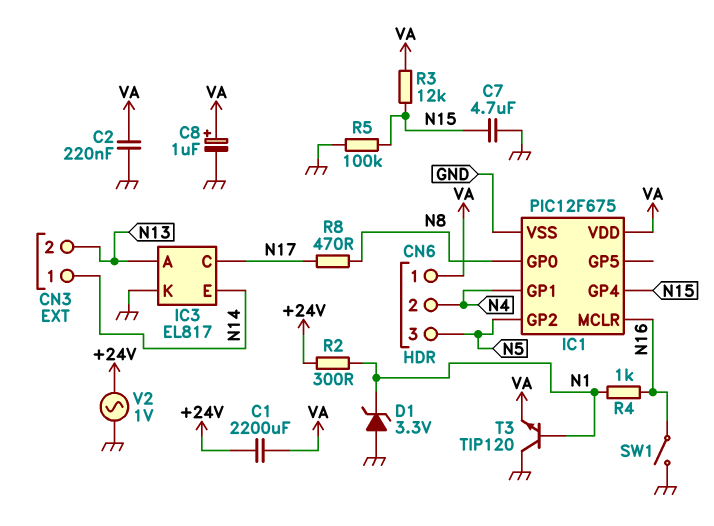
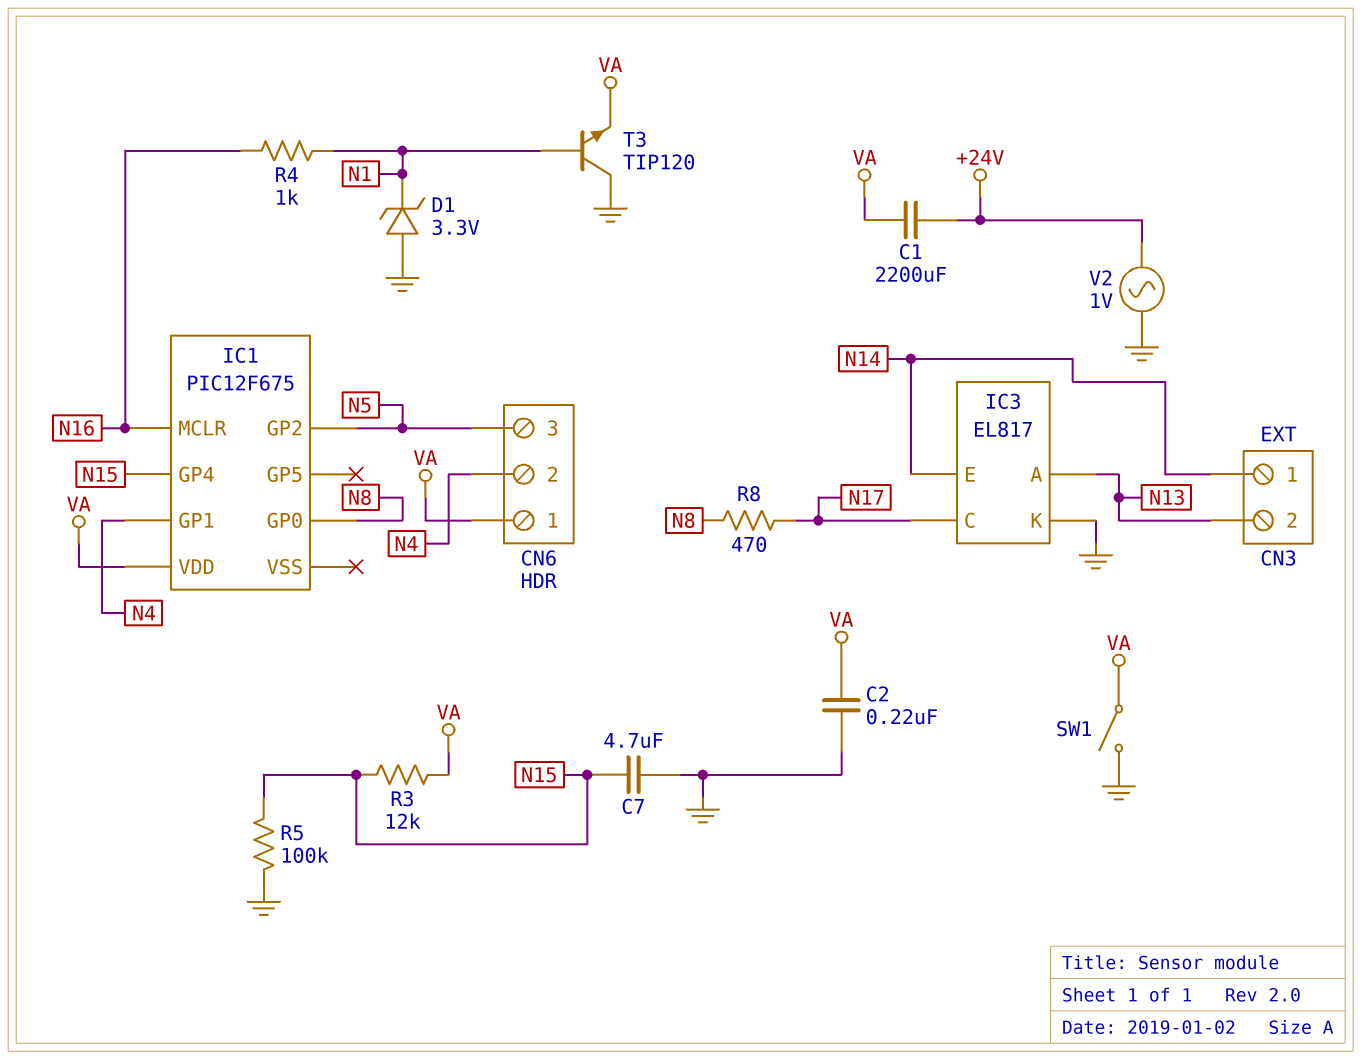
C8: 1uF (plus VA, minus GND) -> none
IC1 pin VSS: GND -> none
R2: 300 (+24V, N1) -> none
SW1: switch (GND, N16) -> switch (GND, VA)

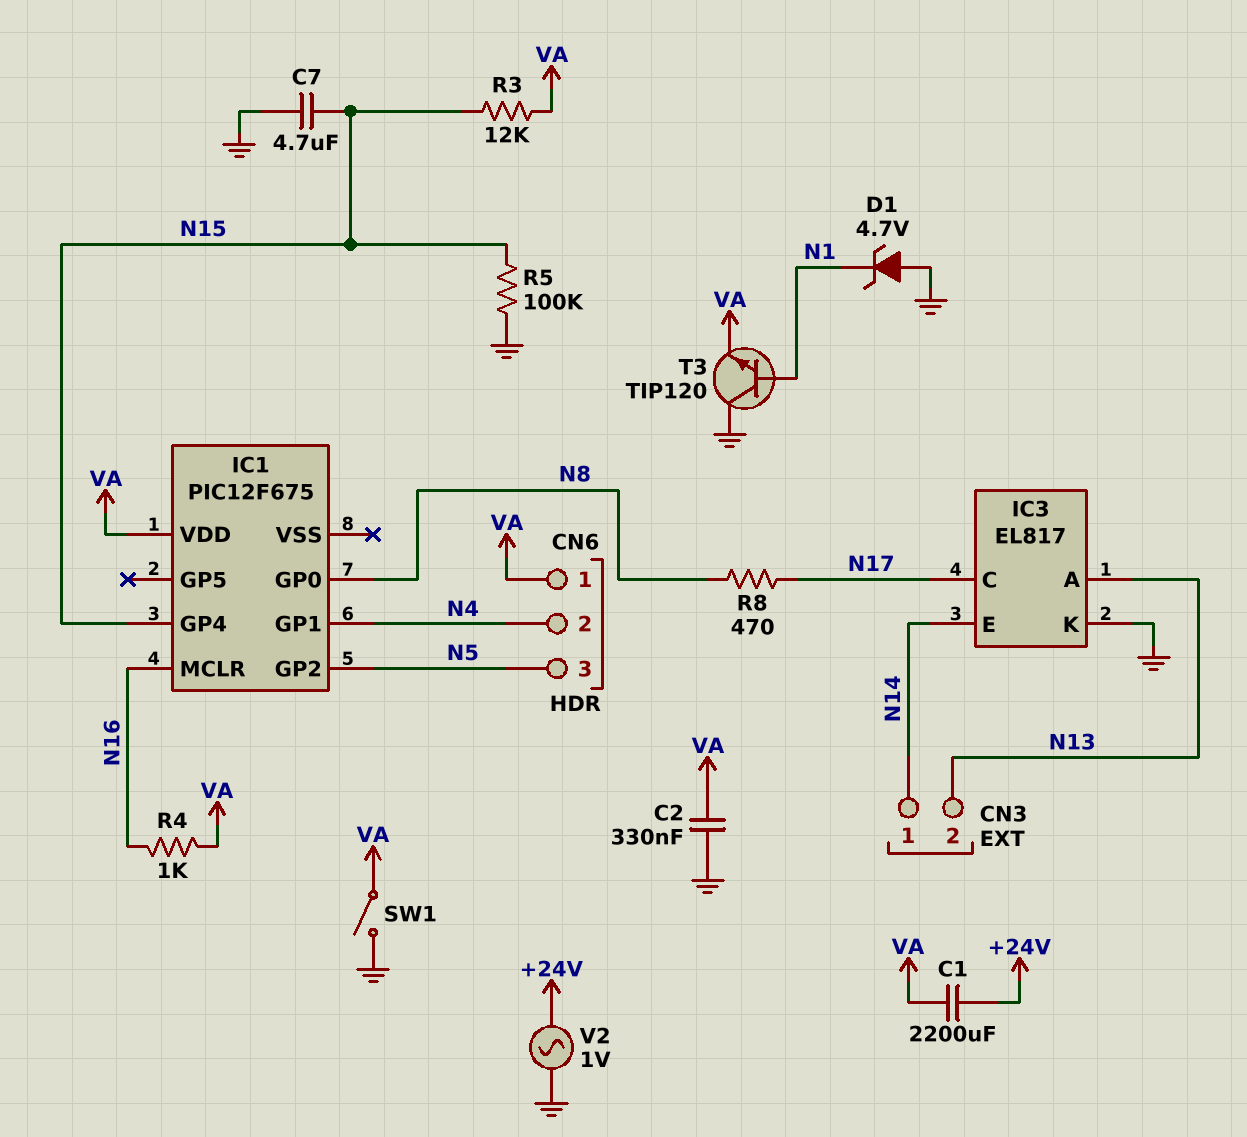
C2: 220nF (GND, VA) -> 330nF (GND, VA)
D1: zener 3.3V (A GND, K N1) -> zener 4.7V (A GND, K N1)
R4: 1k (N1, N16) -> 1k (N16, VA)

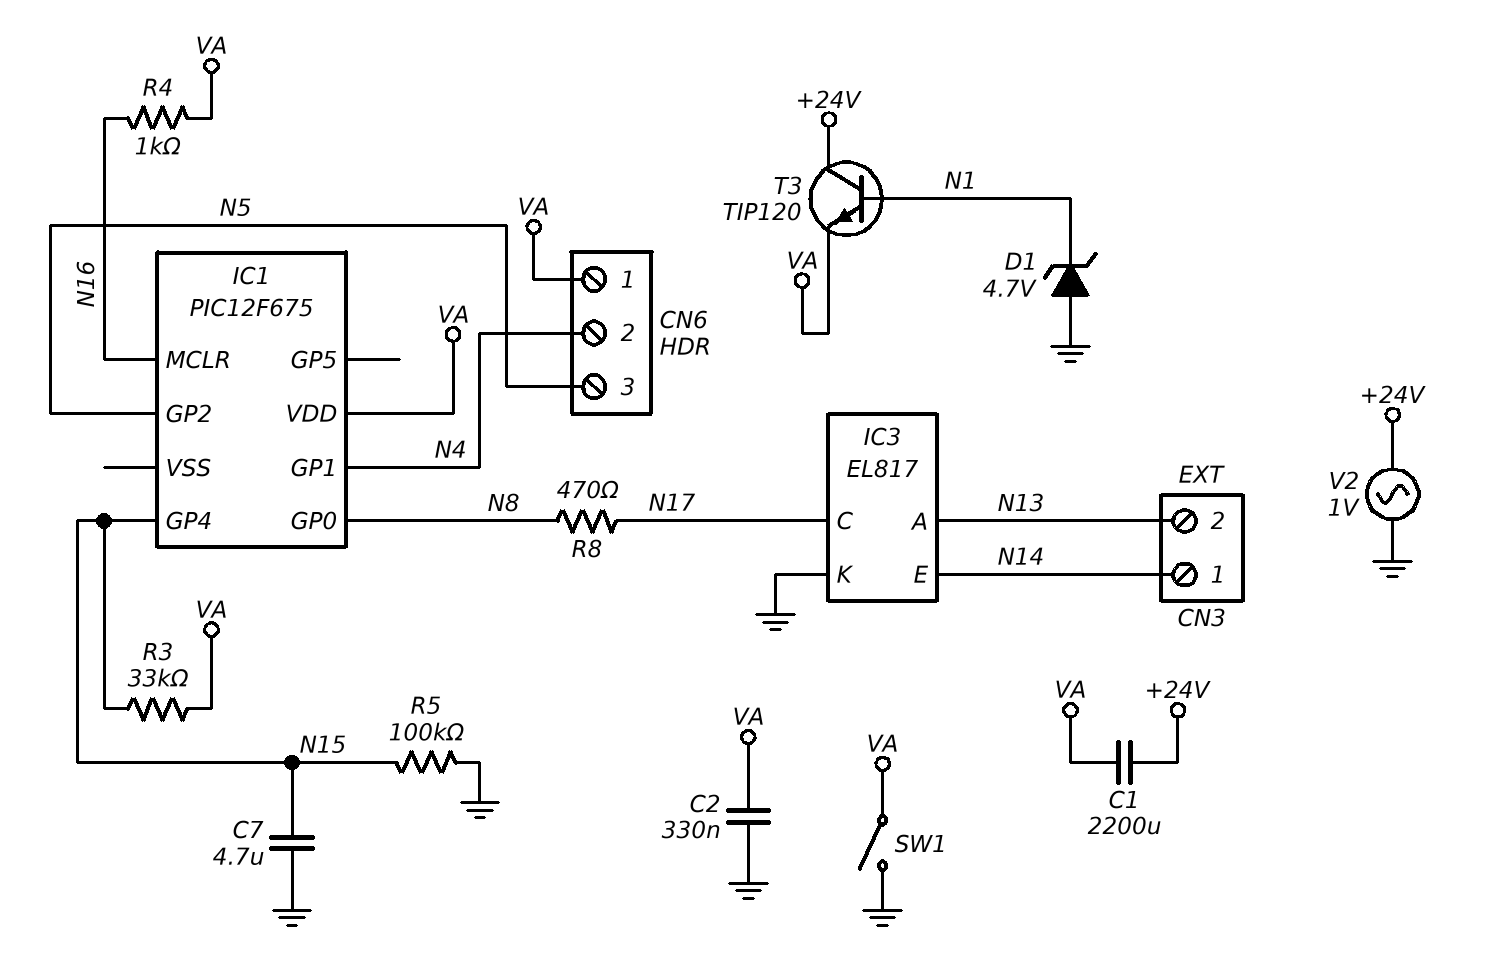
R3: 12k (N15, VA) -> 33k (N15, VA)
T3: NPN TIP120 (B N1, C GND, E VA) -> NPN TIP120 (B N1, C +24V, E VA)

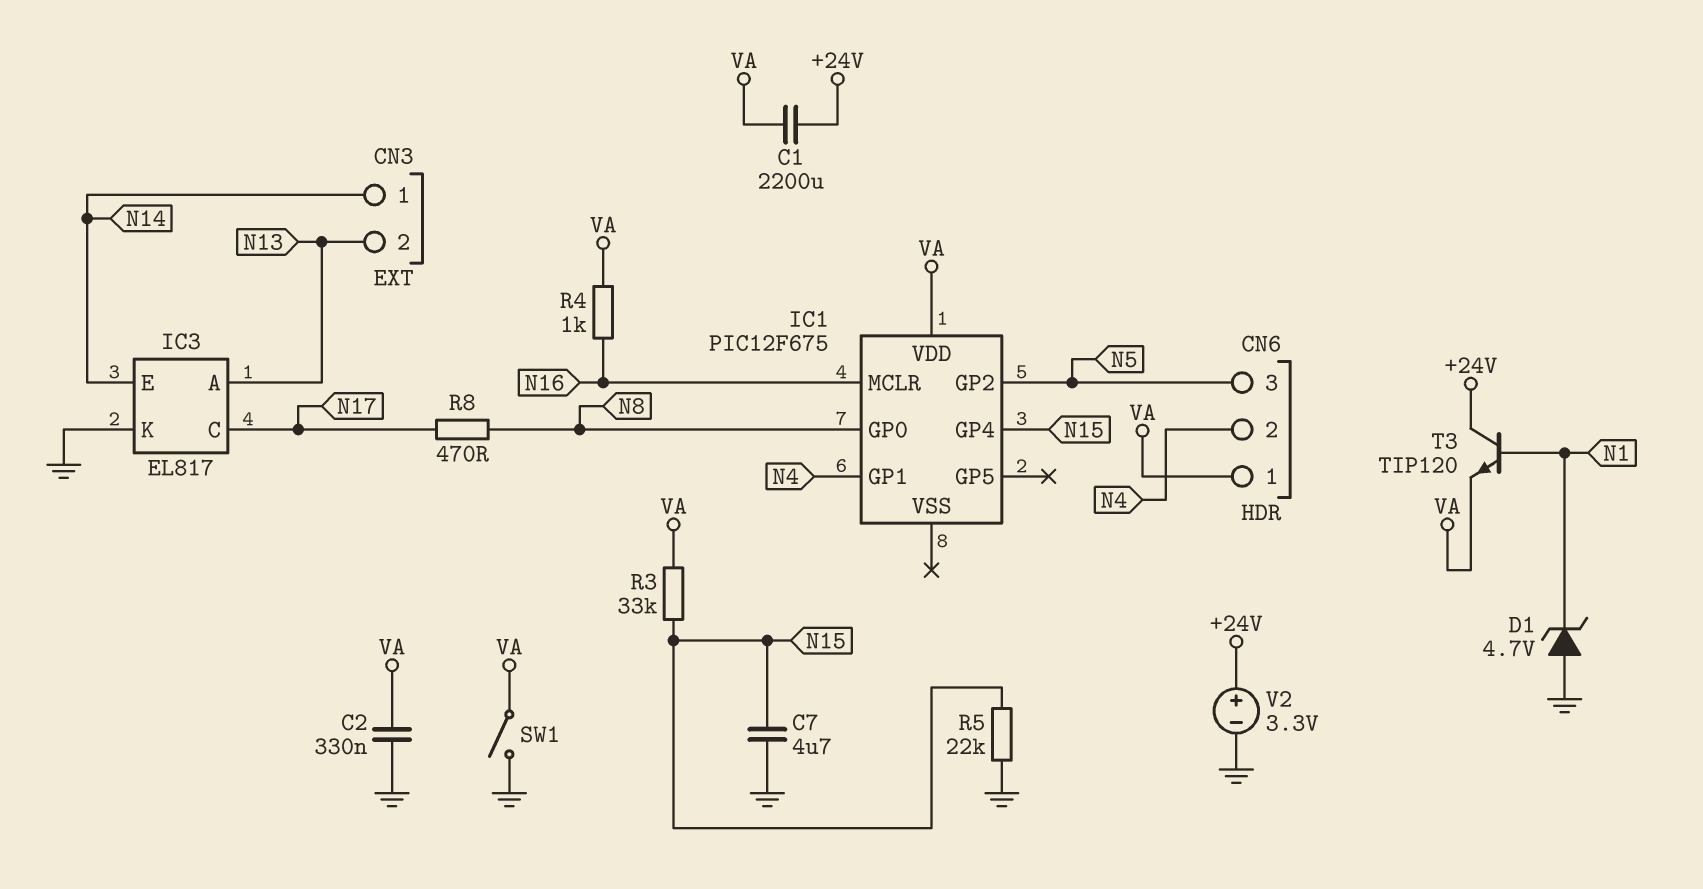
R5: 100k (GND, N15) -> 22k (GND, N15)
V2: AC 1V (+24V, GND) -> 3.3V (plus +24V, minus GND)

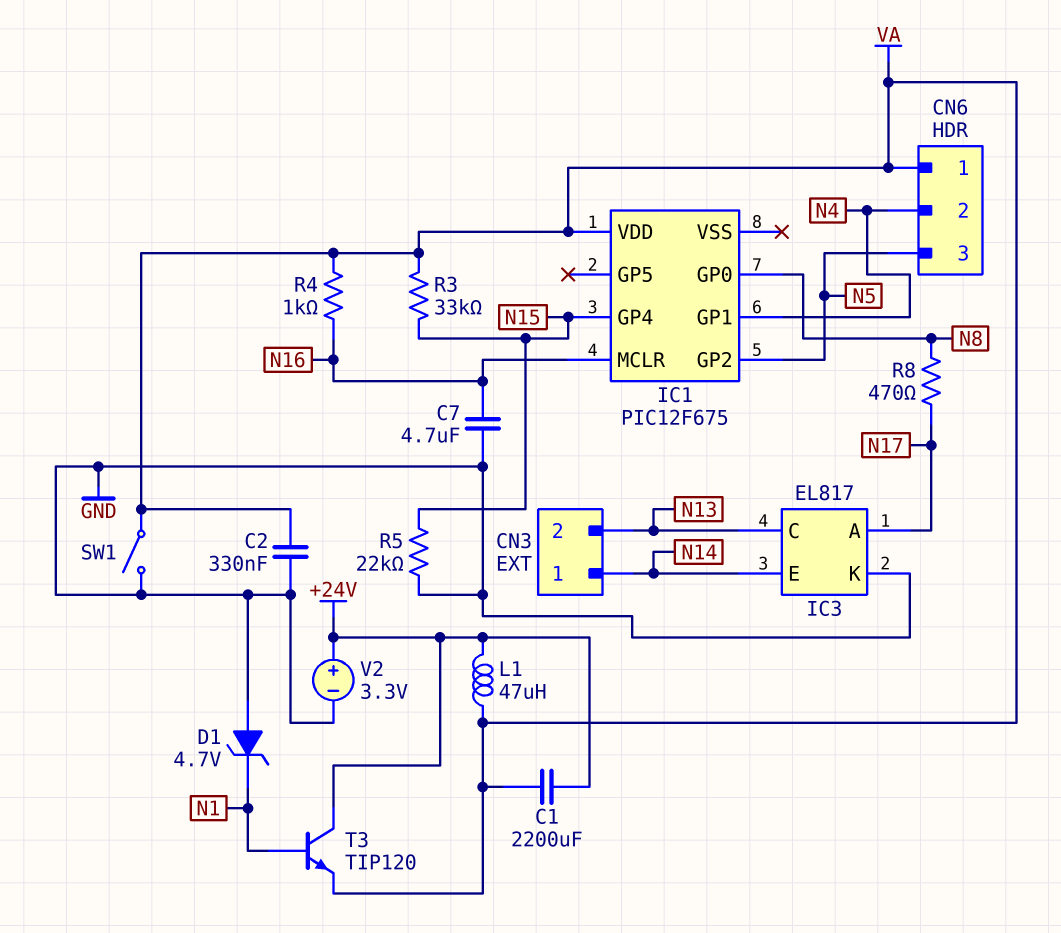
C7: 4.7uF (GND, N15) -> 4.7uF (GND, N16)
IC3 pin A: N13 -> N17
IC3 pin C: N17 -> N13
L1: none -> 47uH (+24V, VA)

